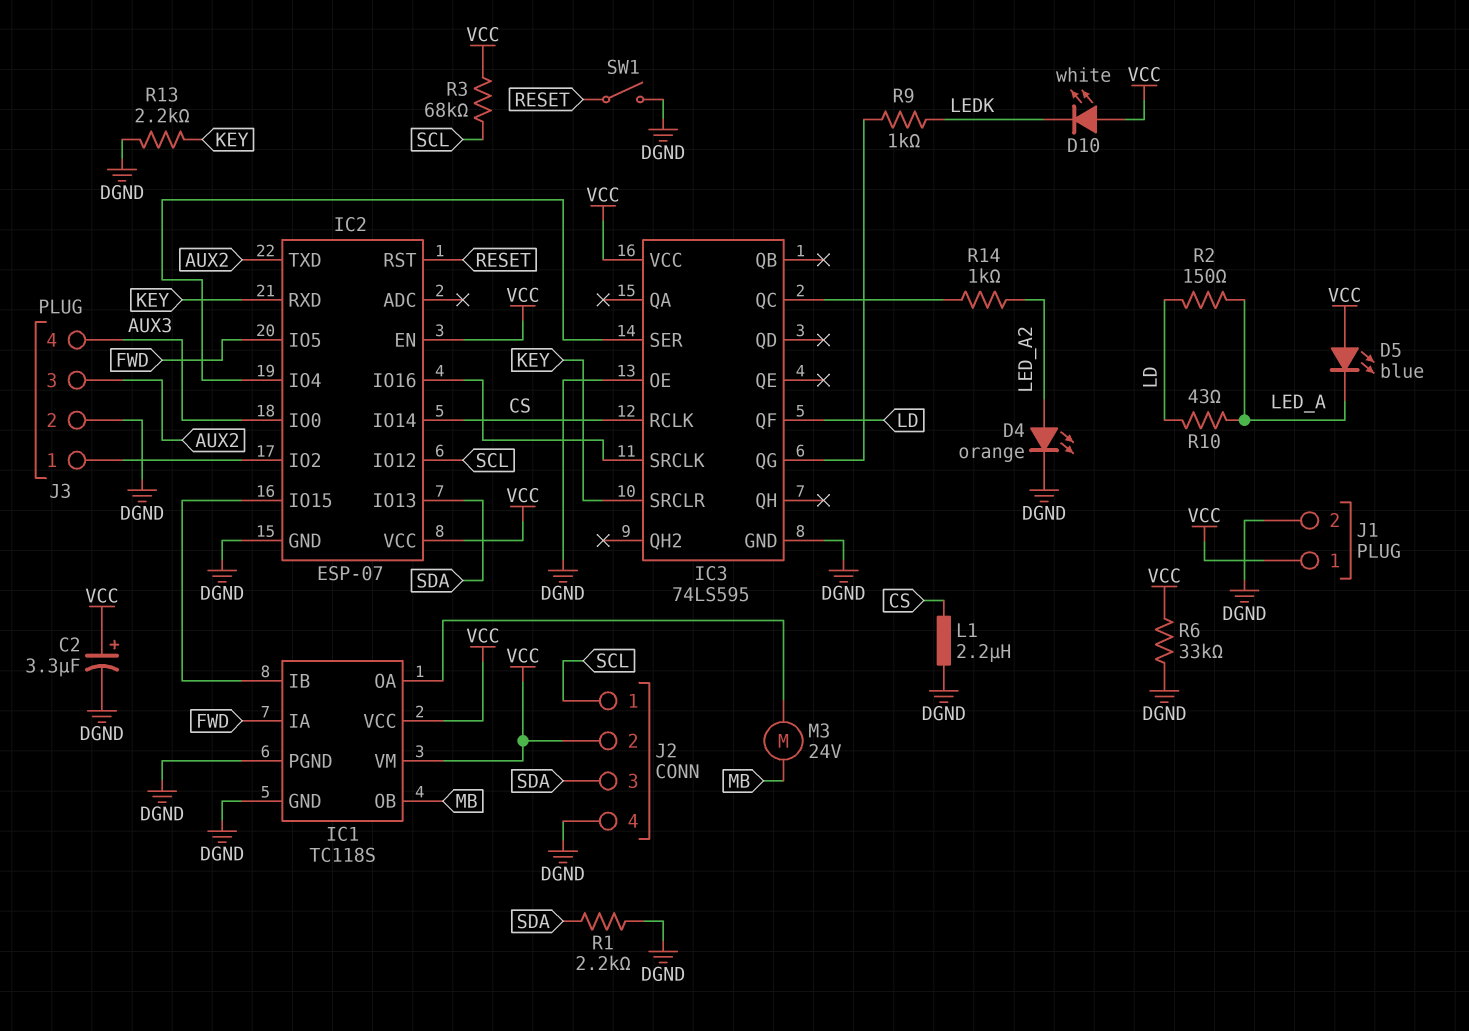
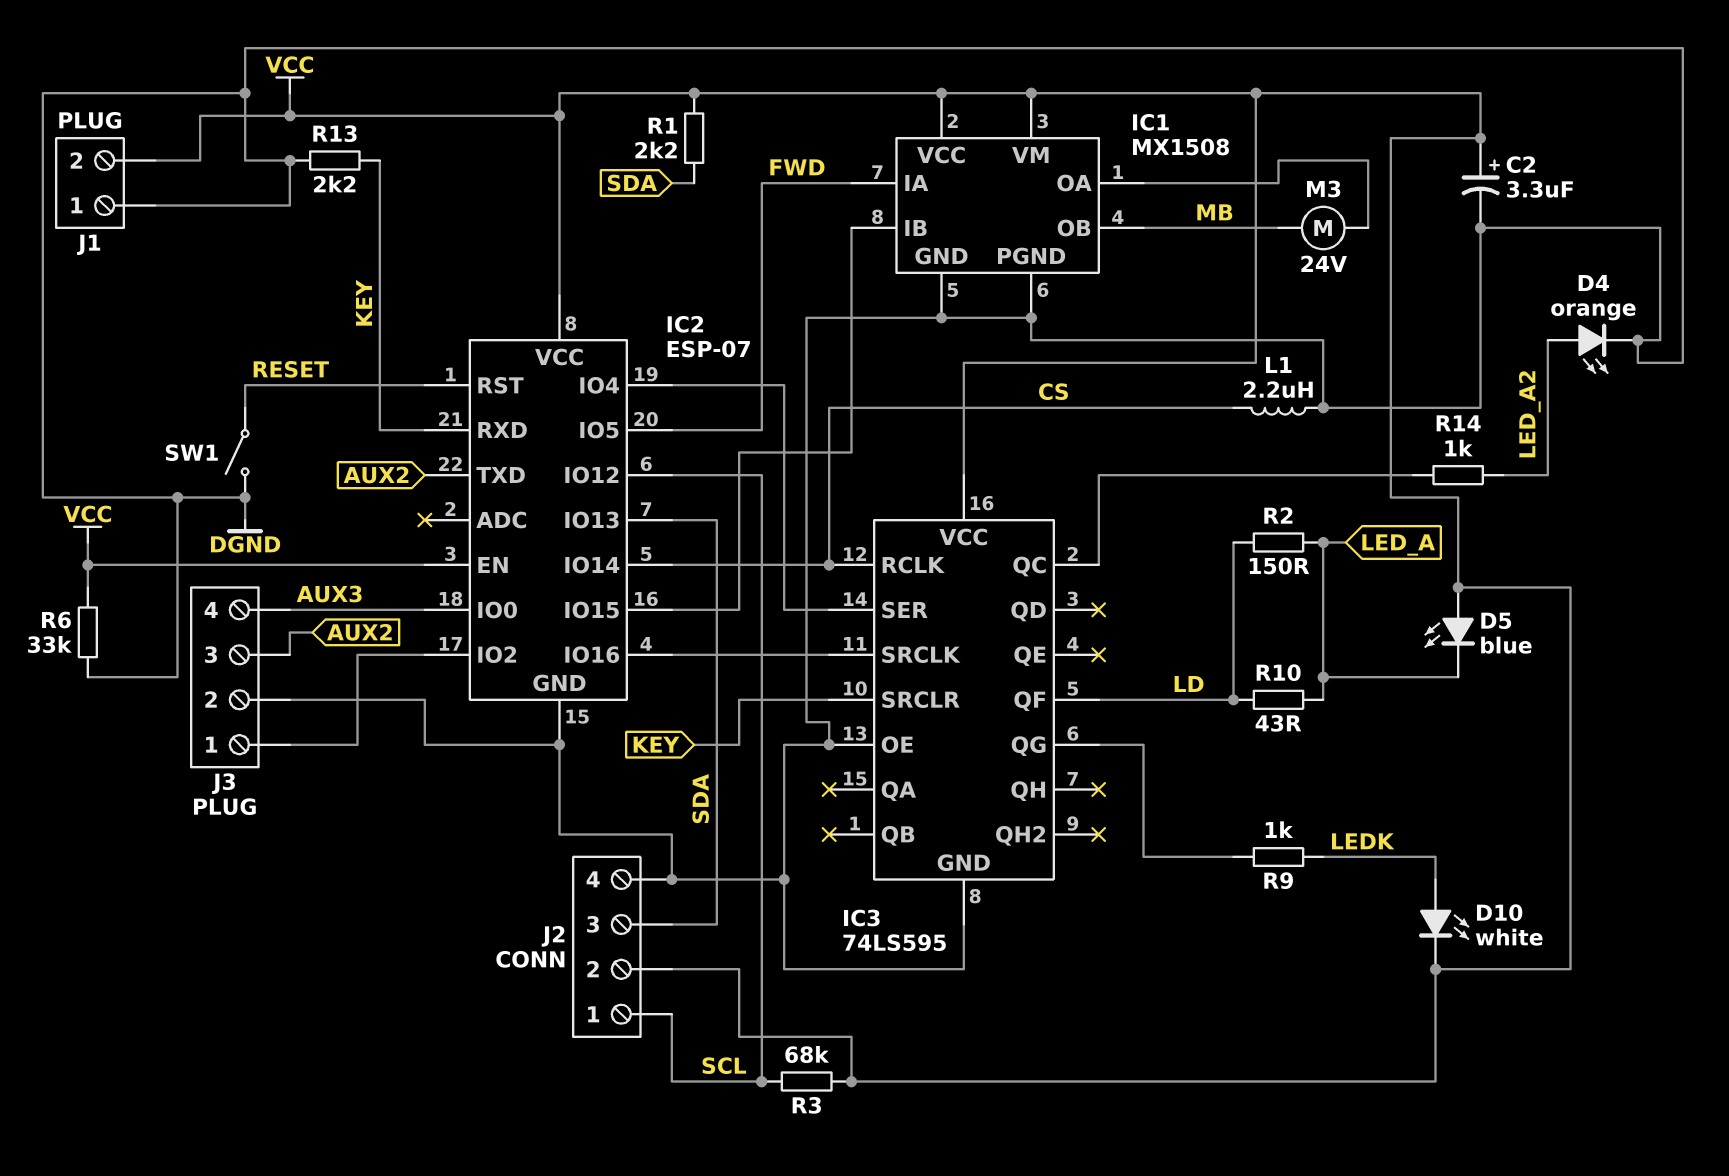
D10: LED white (A VCC, K LEDK) -> LED white (A LEDK, K VCC)
IC1: TC118S -> MX1508
J1 pin 1: VCC -> DGND
J1 pin 2: DGND -> VCC
R1: 2.2k (DGND, SDA) -> 2.2k (SDA, VCC)

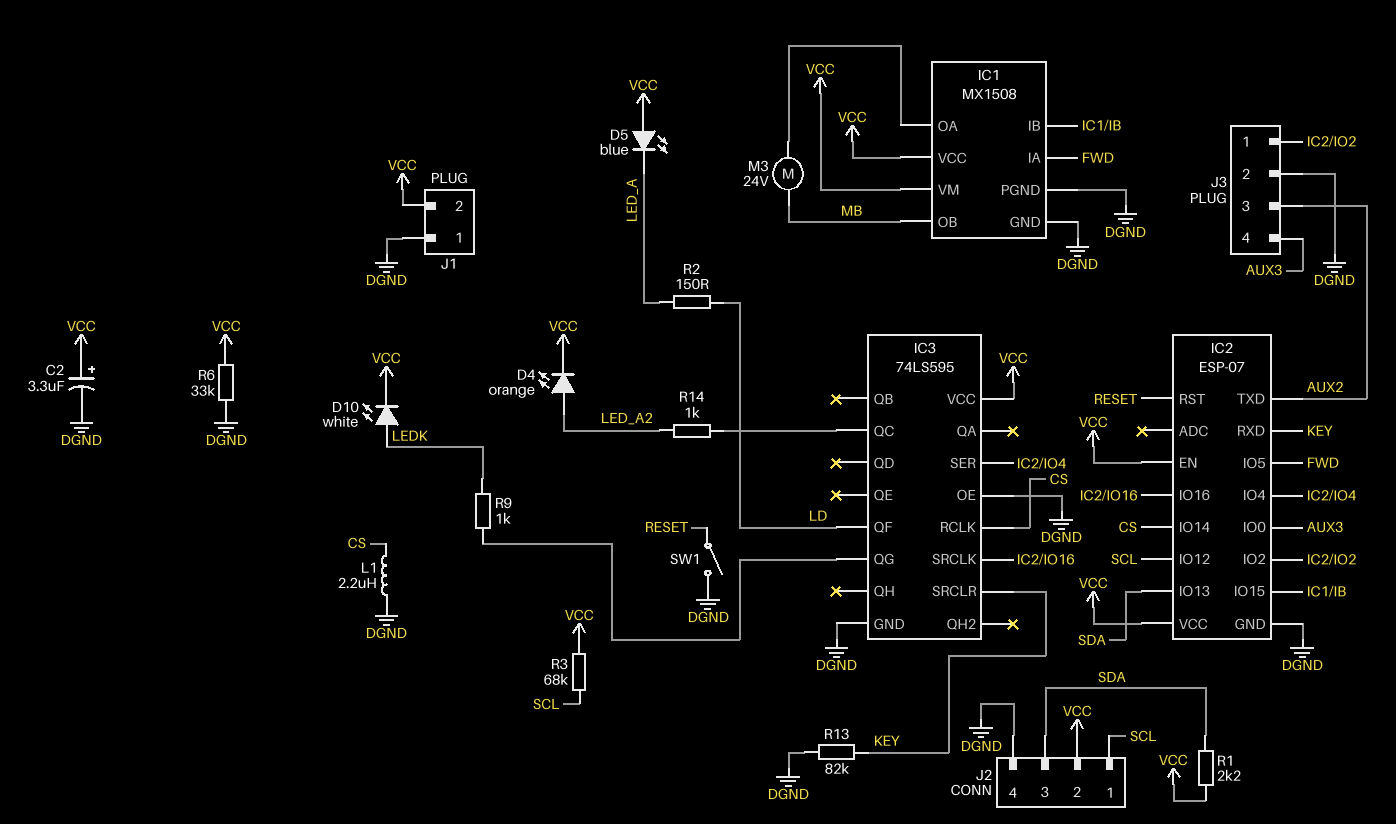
D4: LED orange (A LED_A2, K DGND) -> LED orange (A LED_A2, K VCC)
R10: 43 (LD, LED_A) -> none
R13: 2.2k (DGND, KEY) -> 82k (DGND, KEY)

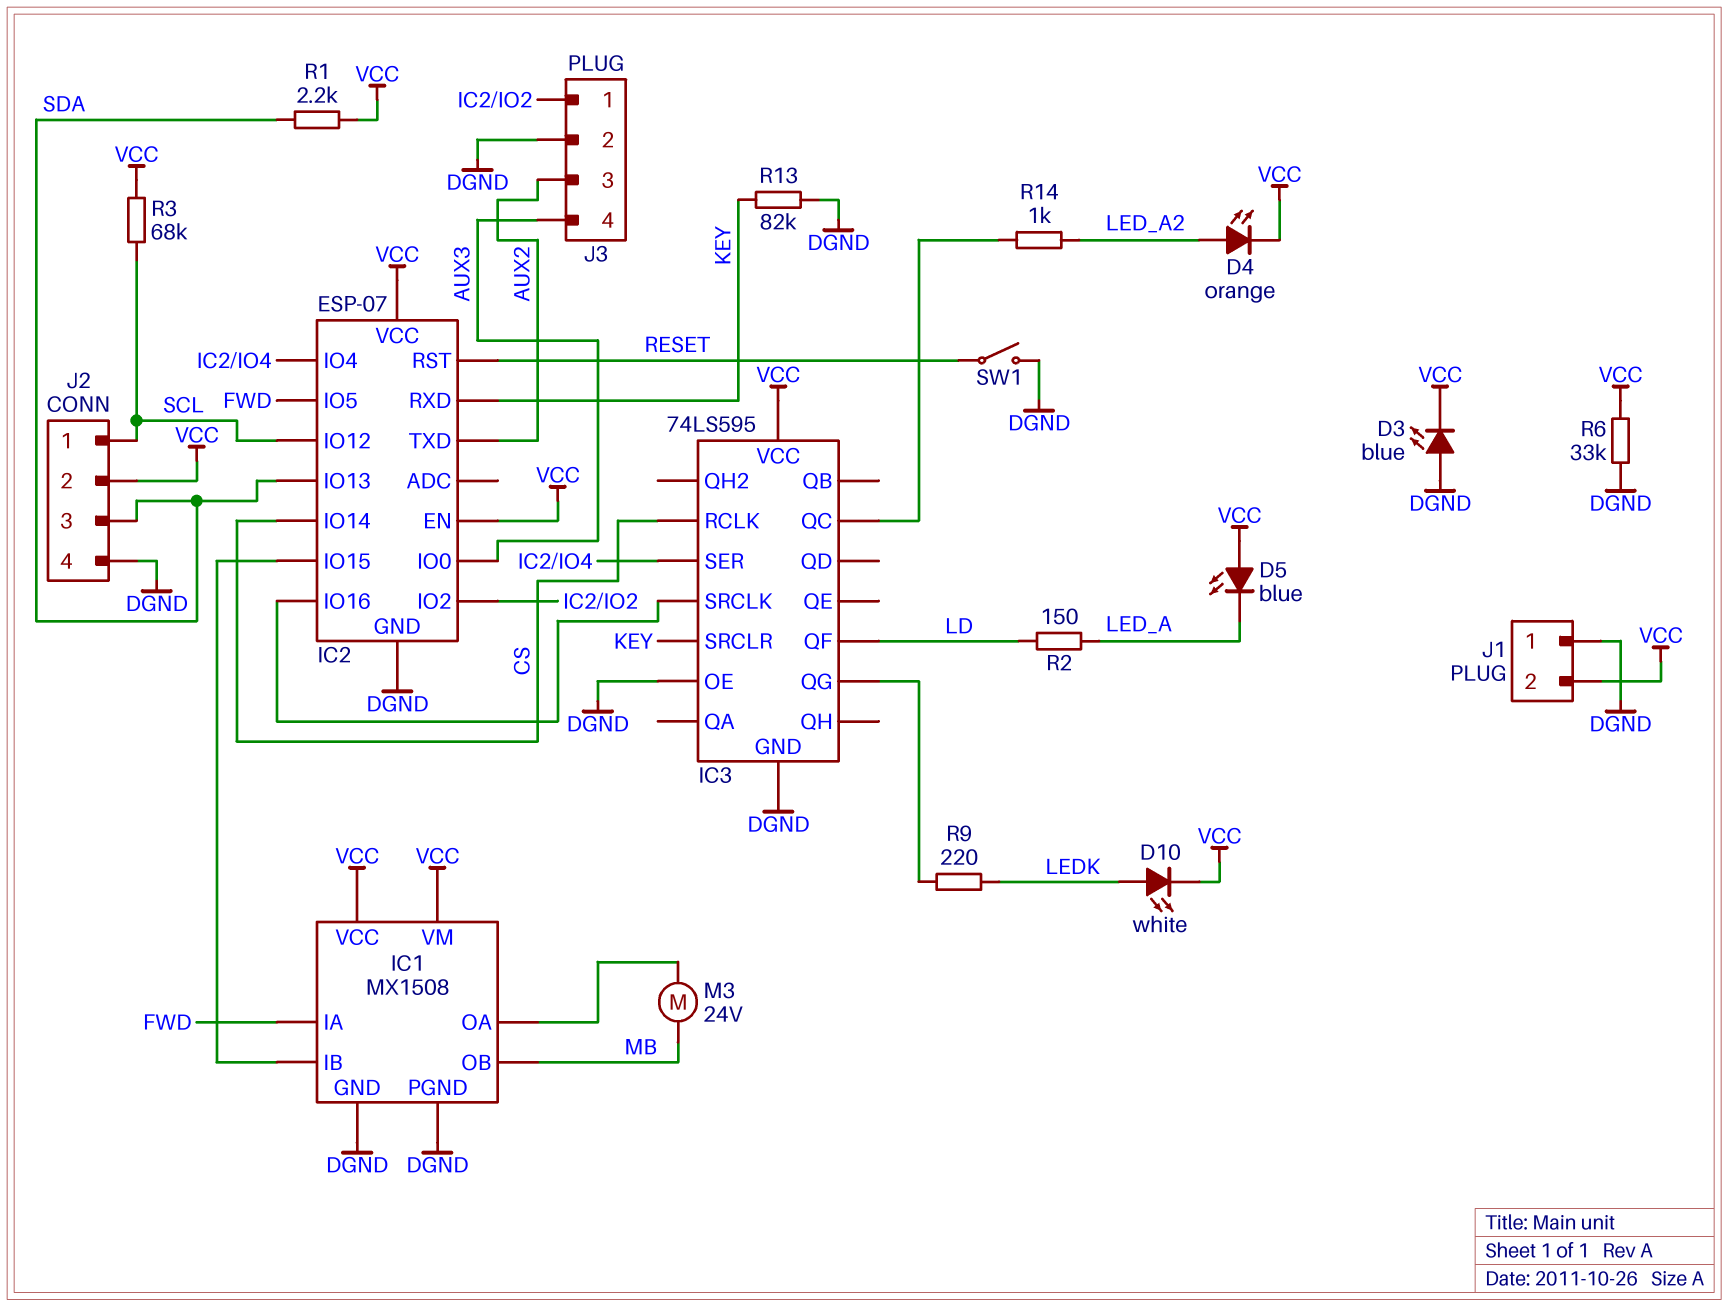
C2: 3.3uF (plus VCC, minus DGND) -> none
D3: none -> LED blue (A DGND, K VCC)
L1: 2.2uH (CS, DGND) -> none
R9: 1k (IC3/QG, LEDK) -> 220 (IC3/QG, LEDK)

